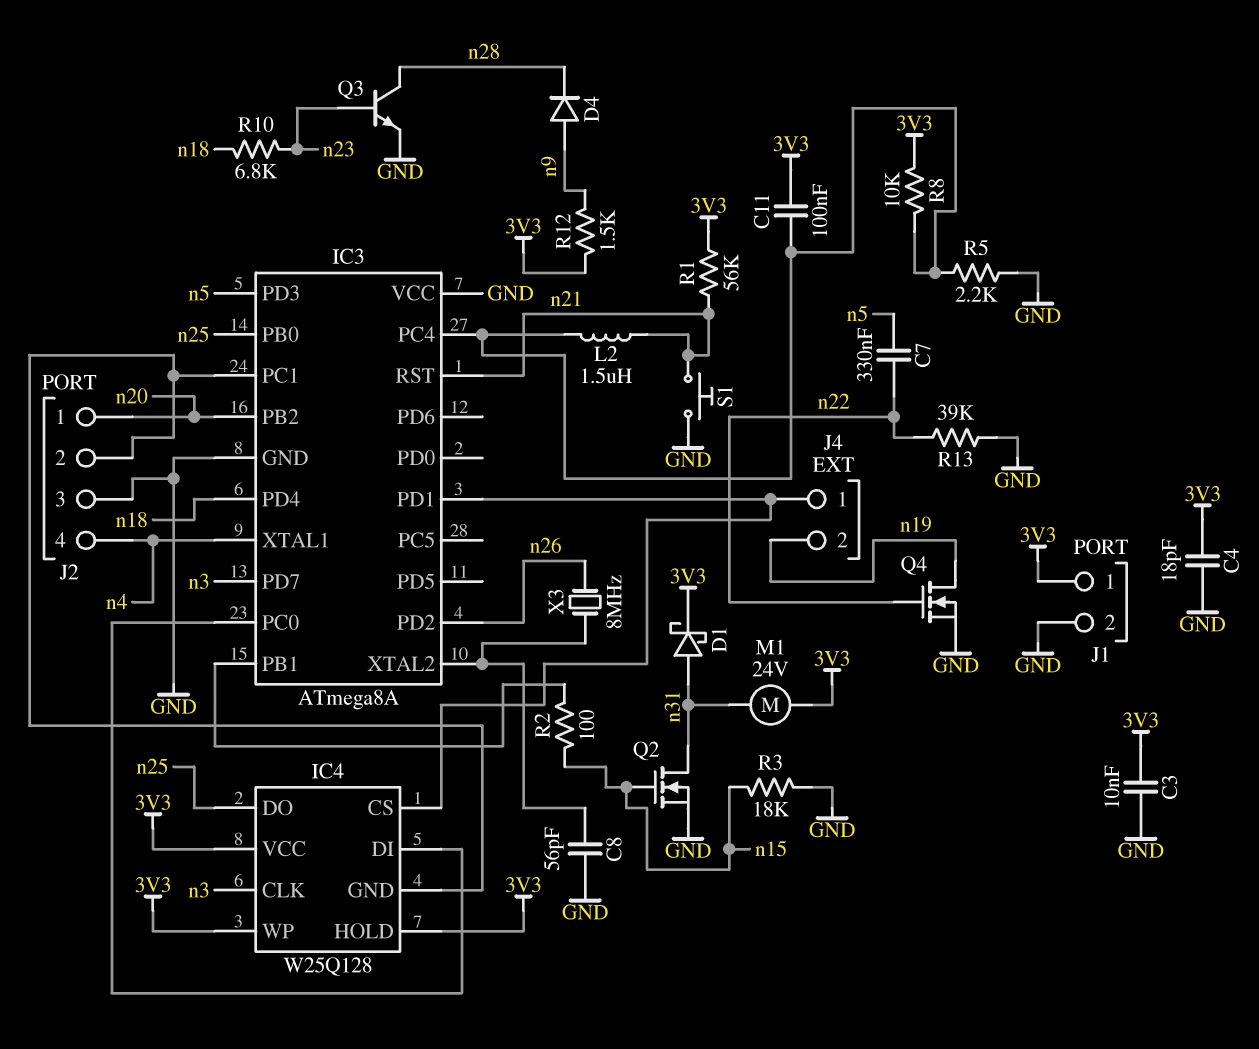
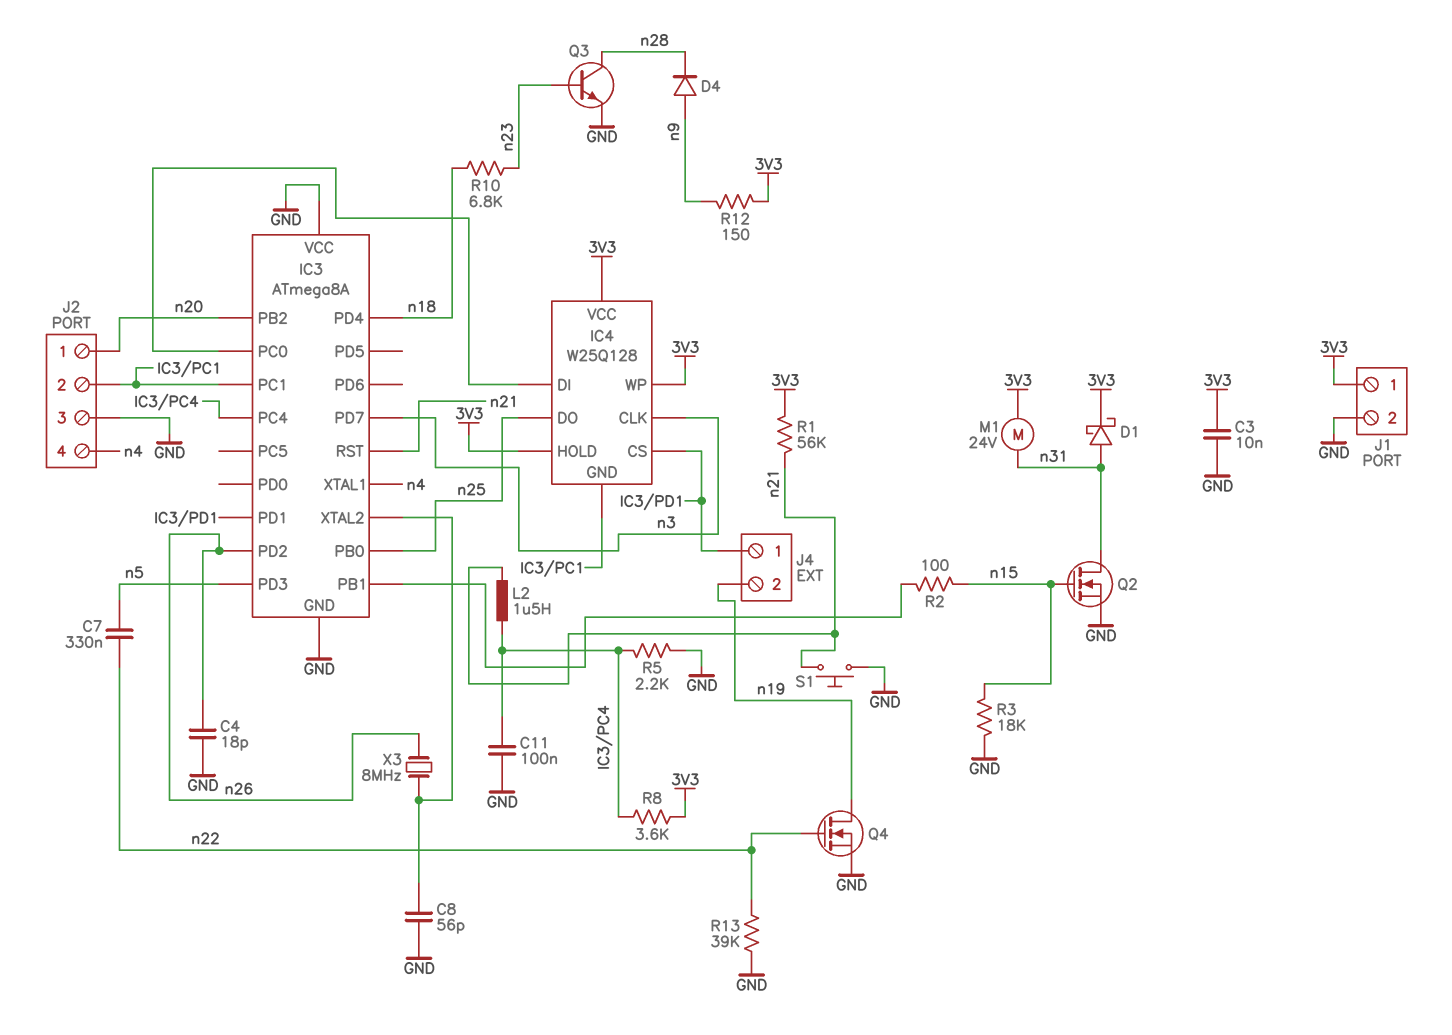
C4: 18pF (3V3, GND) -> 18pF (GND, n26)
C11: 100nF (3V3, IC3/PC4) -> 100nF (GND, IC3/PC4)
R8: 10k (3V3, IC3/PC4) -> 3.6k (3V3, IC3/PC4)
R12: 1.5k (3V3, n9) -> 150 (3V3, n9)

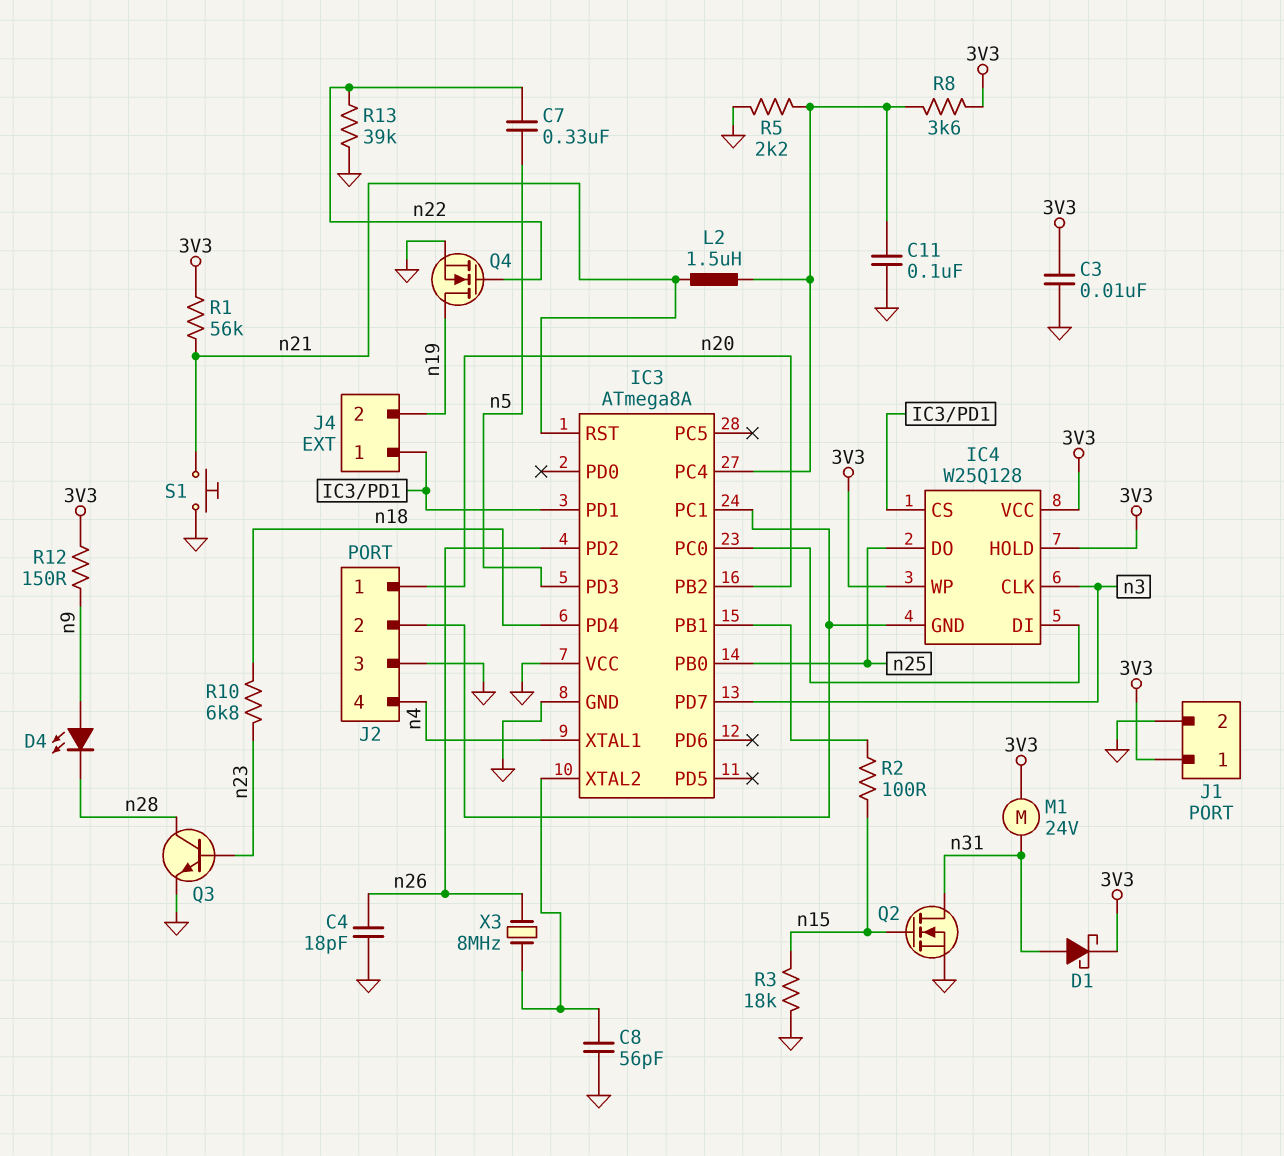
D4: diode (A n9, K n28) -> LED (A n9, K n28)

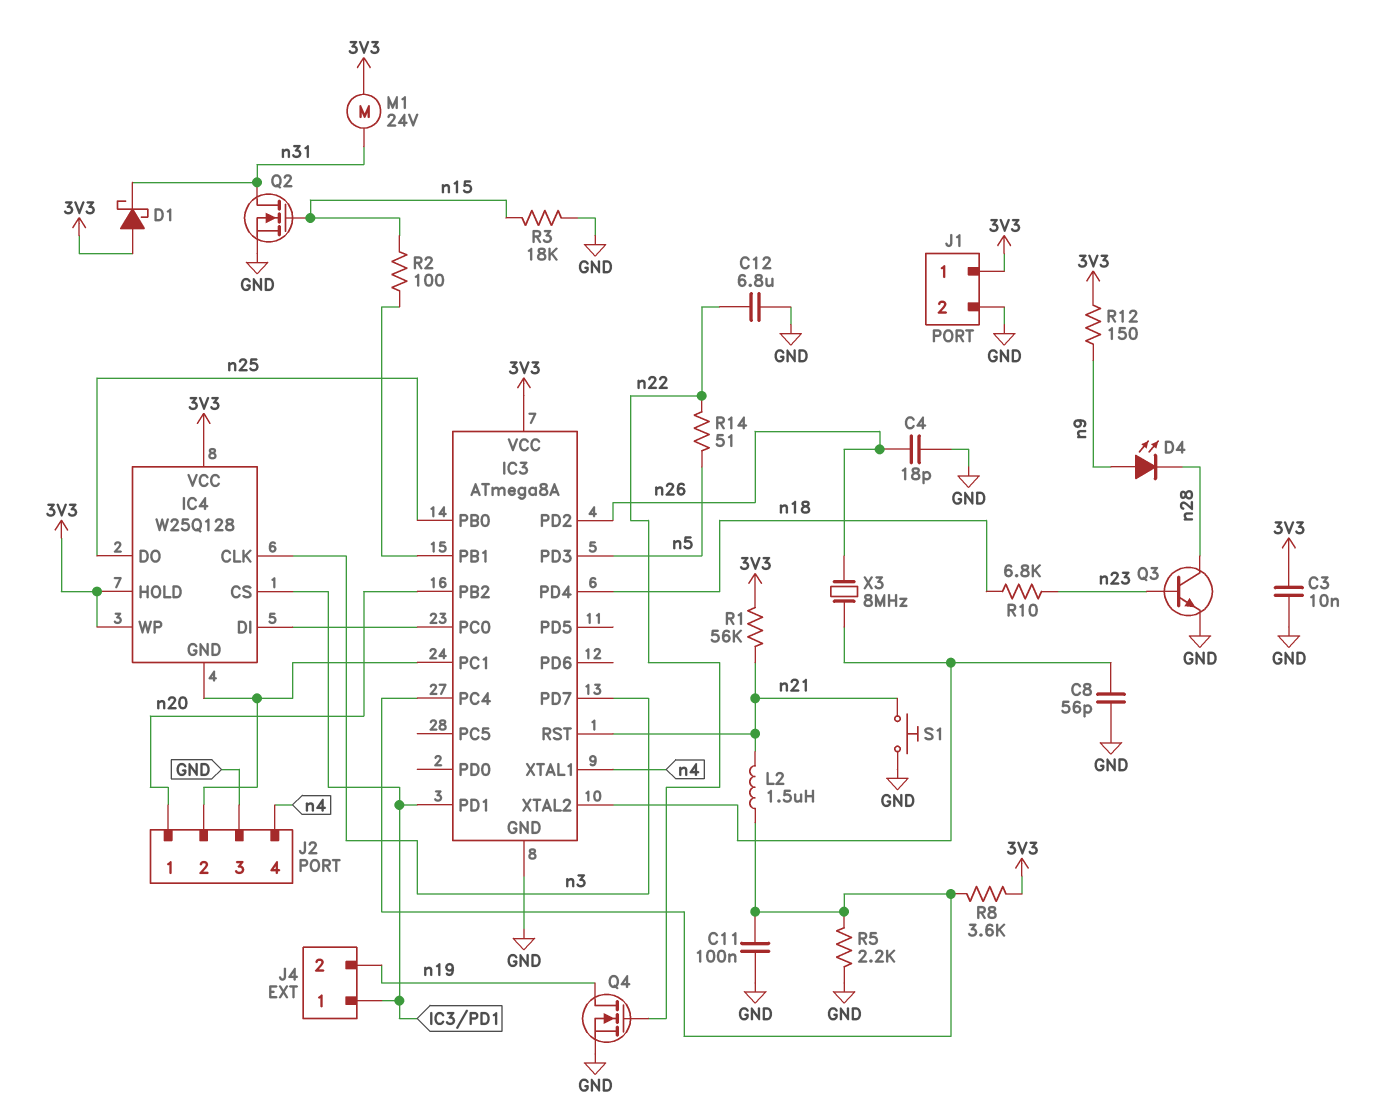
C7: 330nF (n5, n22) -> none
C12: none -> 6.8uF (GND, n22)
D1: schottky (A n31, K 3V3) -> schottky (A 3V3, K n31)
IC3 pin VCC: GND -> 3V3
R13: 39k (GND, n22) -> none
R14: none -> 51 (n5, n22)

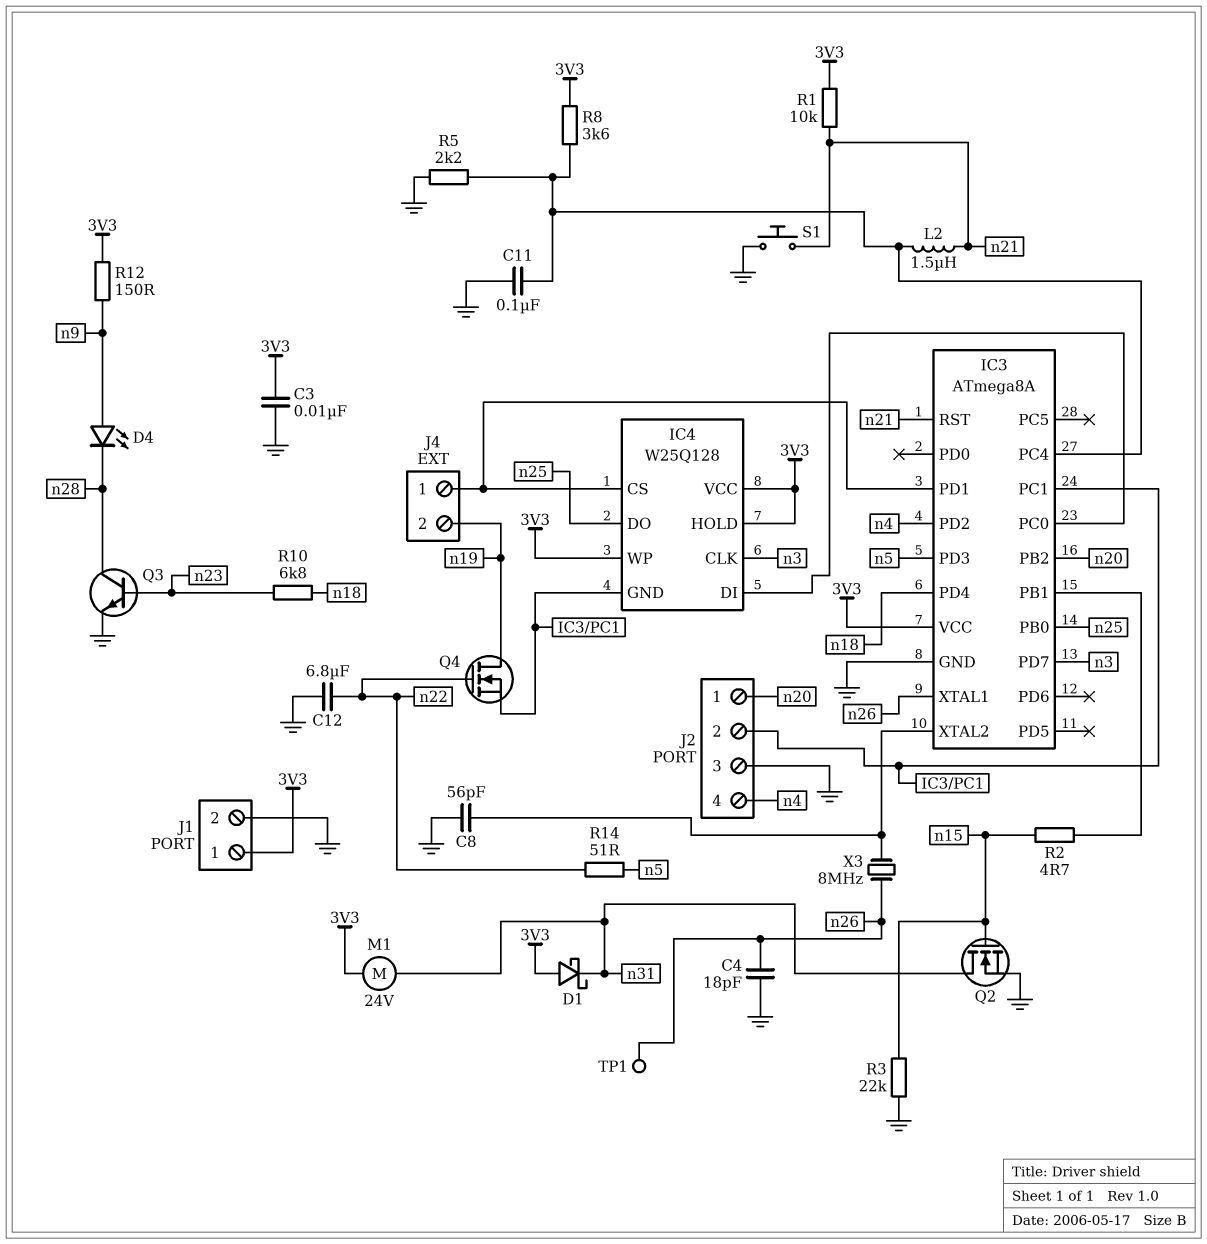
IC3 pin PD2: n26 -> n4
IC3 pin XTAL1: n4 -> n26
Q4: NMOS (G n22, D n19, S GND) -> NMOS (G n22, D n19, S IC3/PC1)
R1: 56k (3V3, n21) -> 10k (3V3, n21)
R2: 100 (IC3/PB1, n15) -> 4.7 (IC3/PB1, n15)
R3: 18k (GND, n15) -> 22k (GND, n15)
TP1: none -> test point (n26)

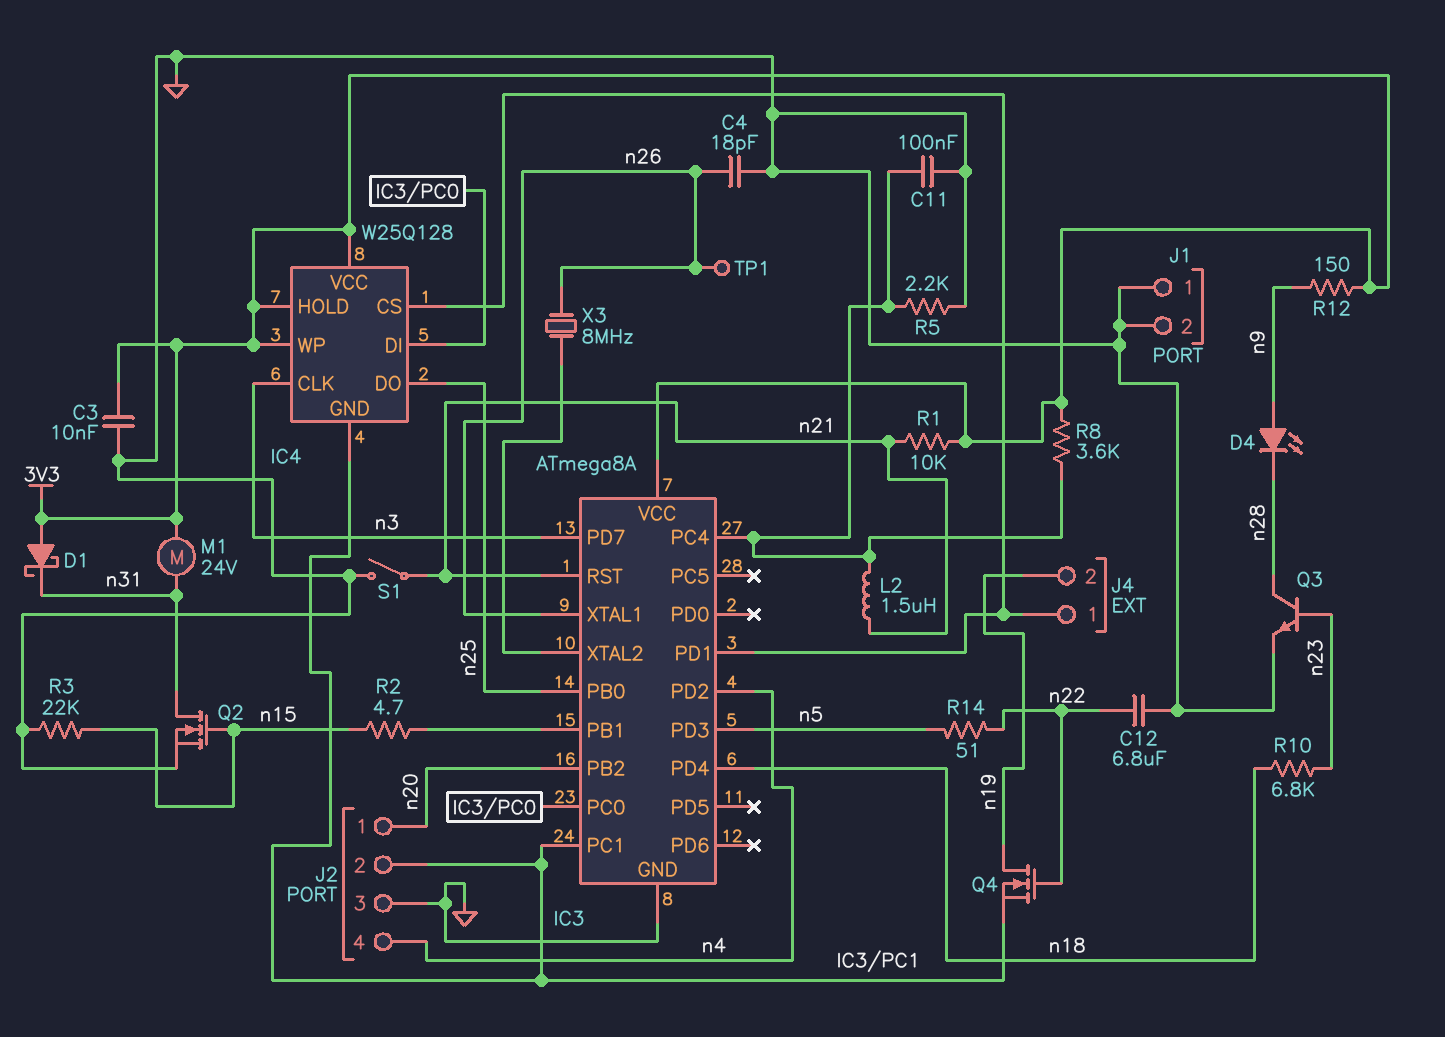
C8: 56pF (GND, IC3/XTAL2) -> none
J1 pin 1: 3V3 -> GND
S1: button (GND, n21) -> switch (GND, n21)

